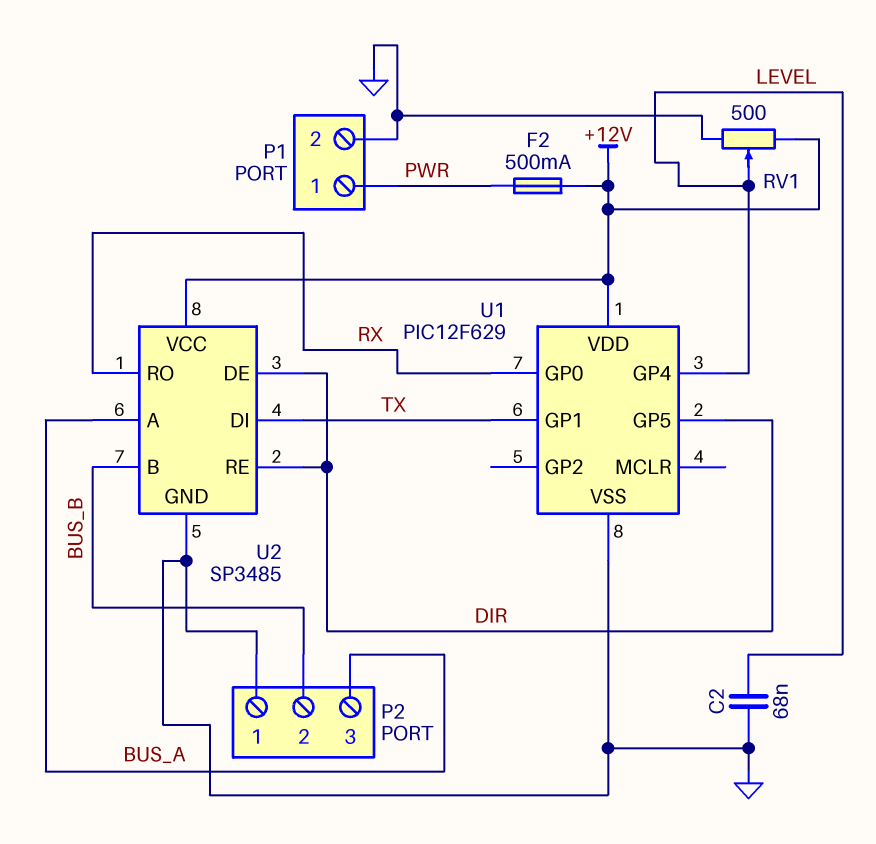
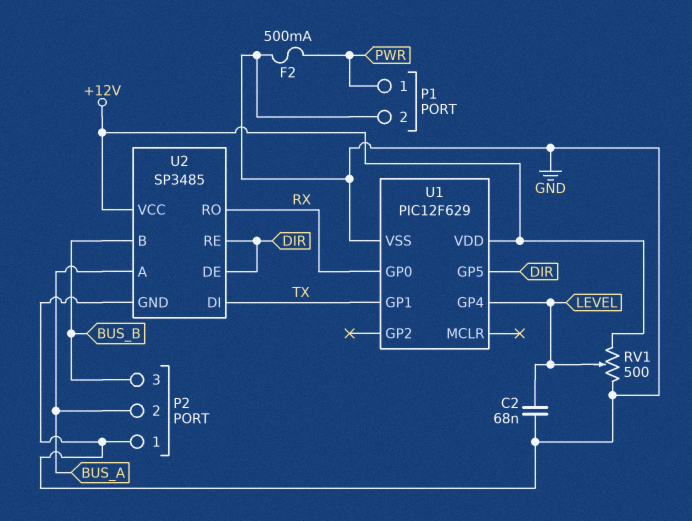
F2: 500mA (+12V, PWR) -> 500mA (GND, PWR)
P2 pin 2: BUS_B -> BUS_A
P2 pin 3: BUS_A -> BUS_B

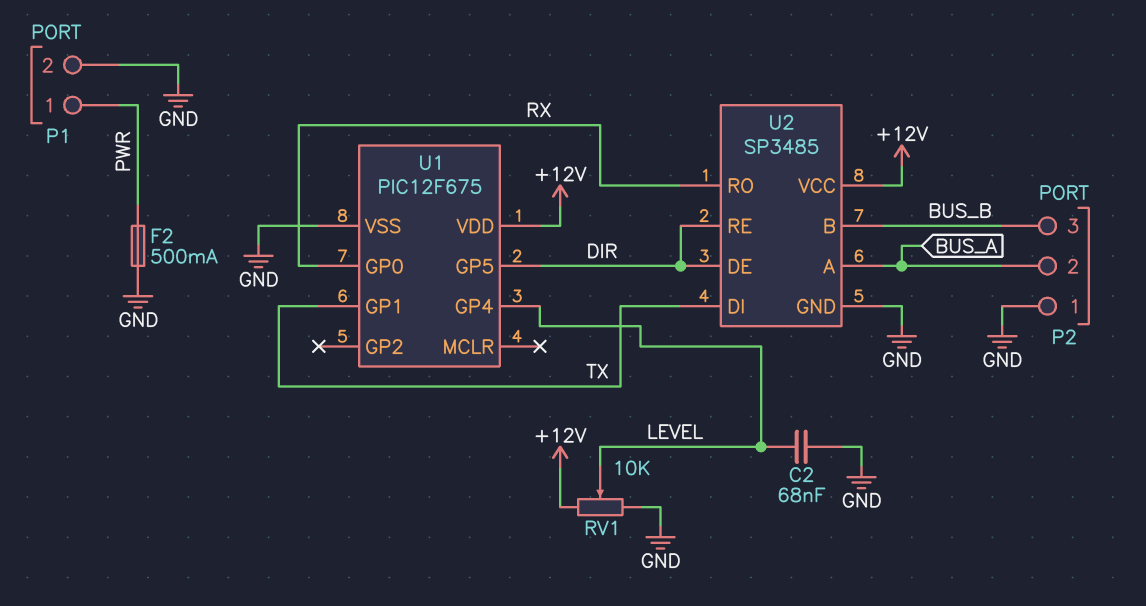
RV1: 500 (+12V, GND, wiper LEVEL) -> 10k (+12V, GND, wiper LEVEL)
U1: PIC12F629 -> PIC12F675

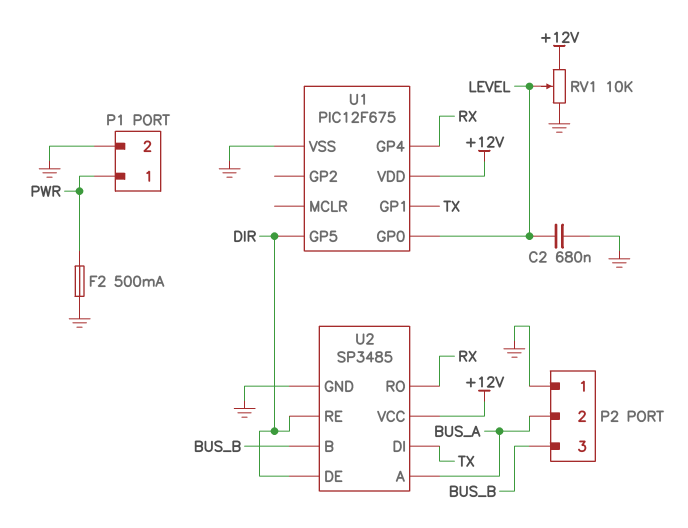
C2: 68nF (GND, LEVEL) -> 680nF (GND, LEVEL)
U1 pin GP0: RX -> LEVEL
U1 pin GP4: LEVEL -> RX

